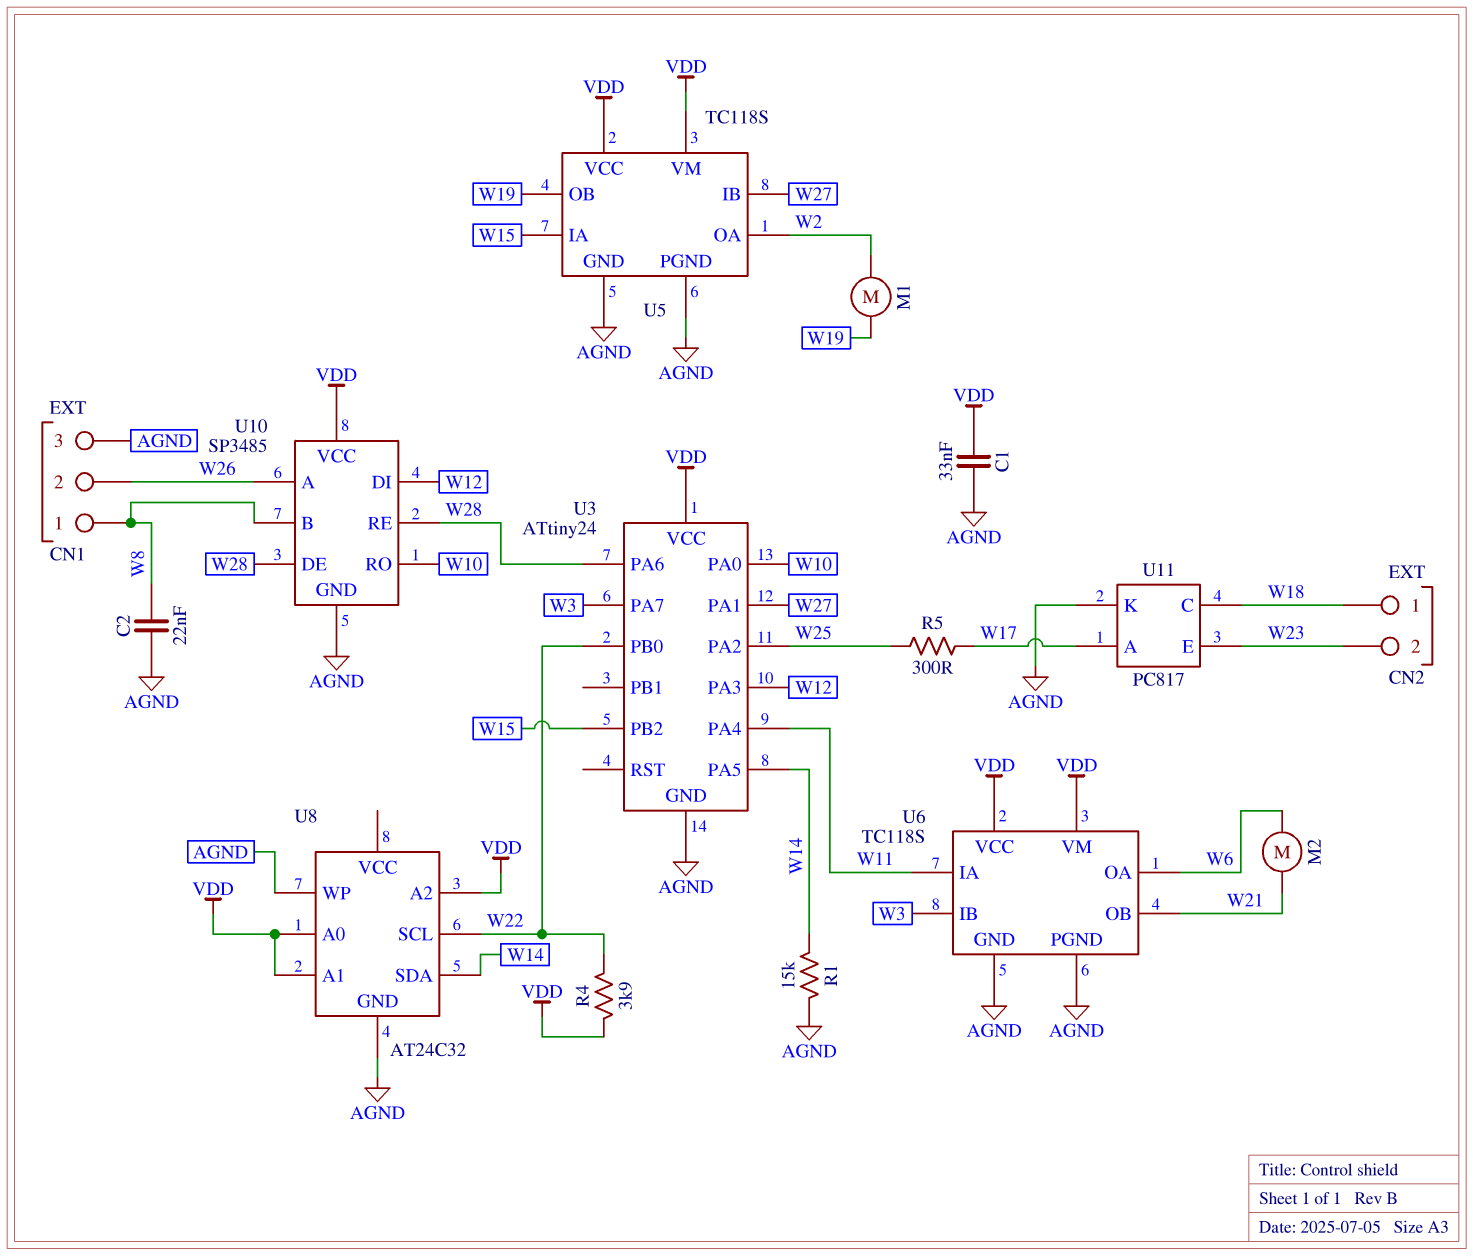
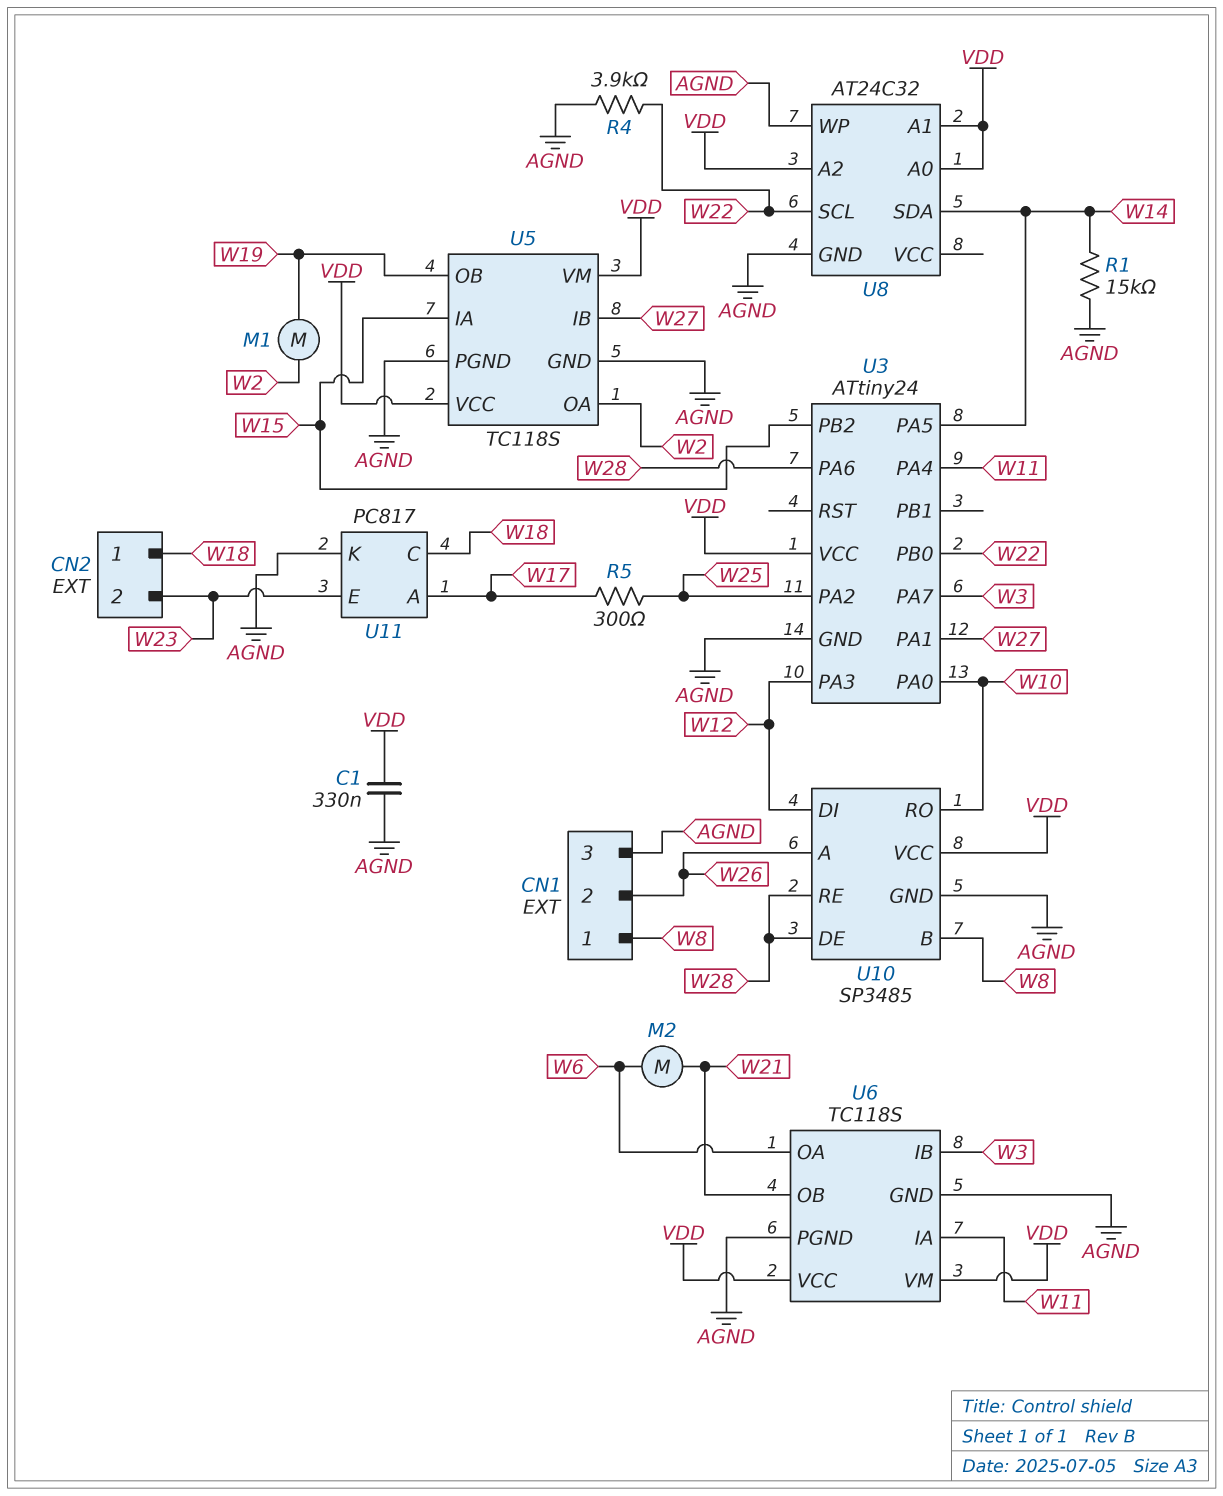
C1: 33nF (AGND, VDD) -> 330nF (AGND, VDD)
C2: 22nF (AGND, W8) -> none
R4: 3.9k (VDD, W22) -> 3.9k (AGND, W22)

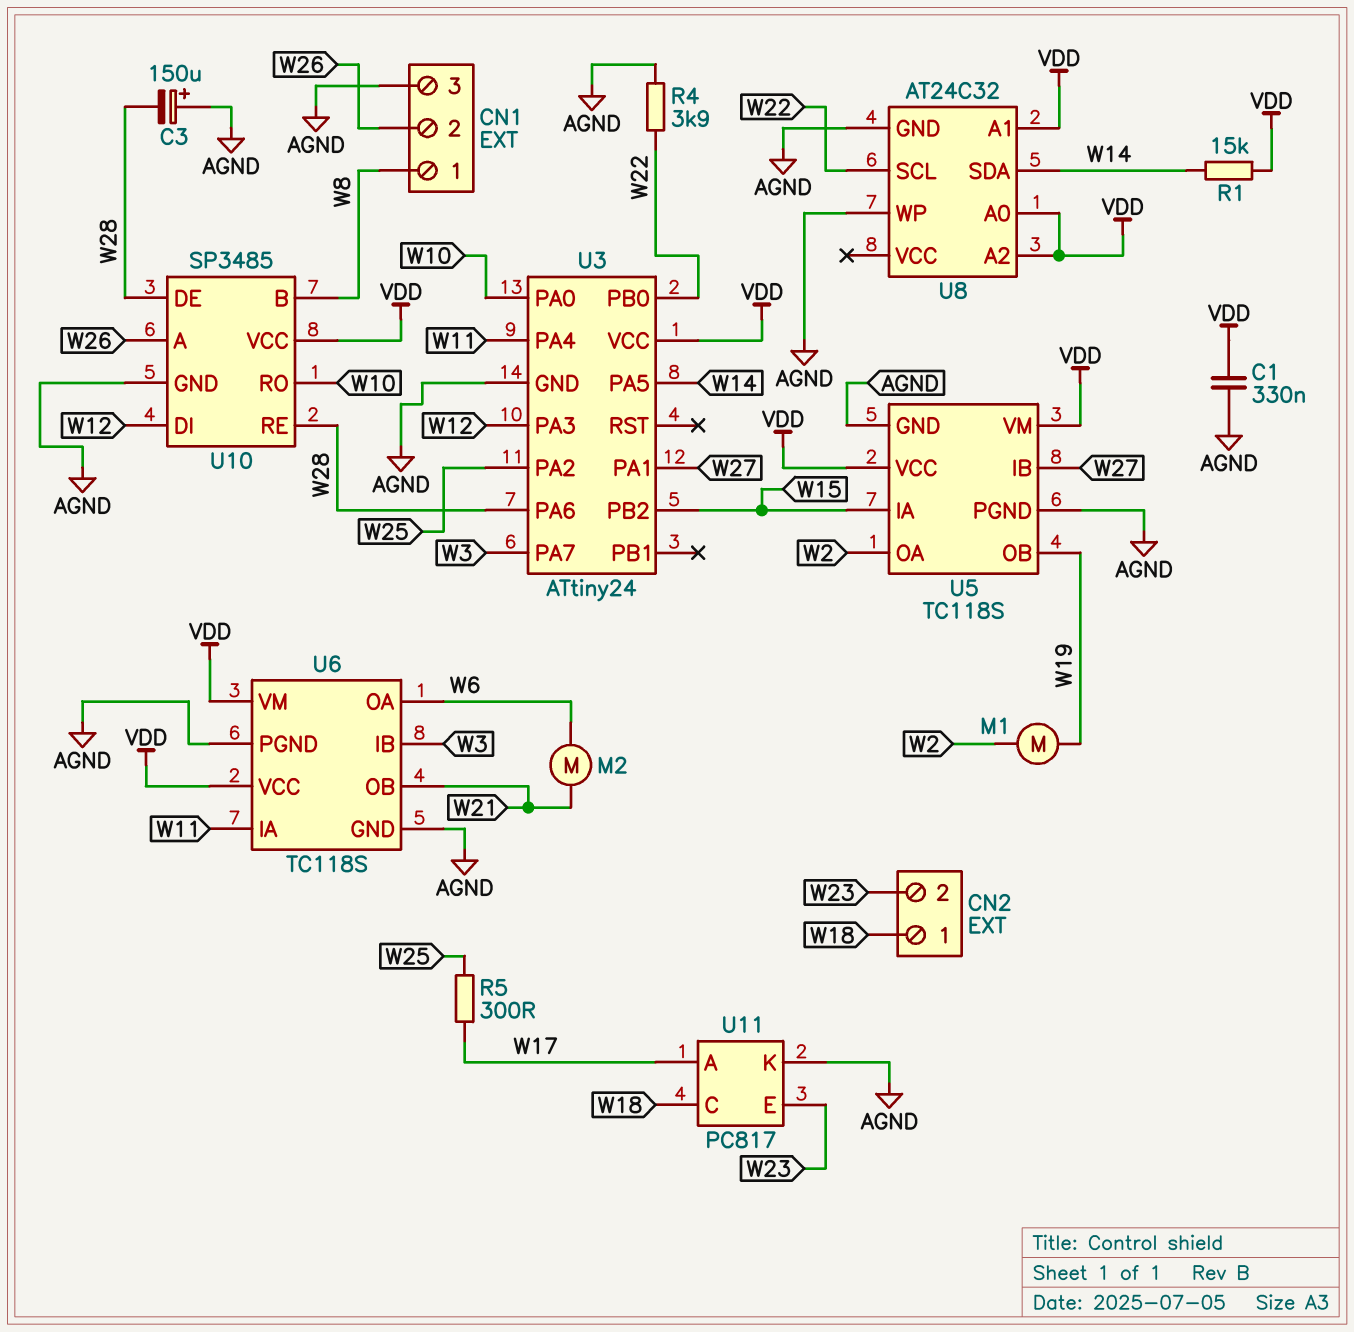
C3: none -> 150uF (plus AGND, minus W28)
R1: 15k (AGND, W14) -> 15k (VDD, W14)

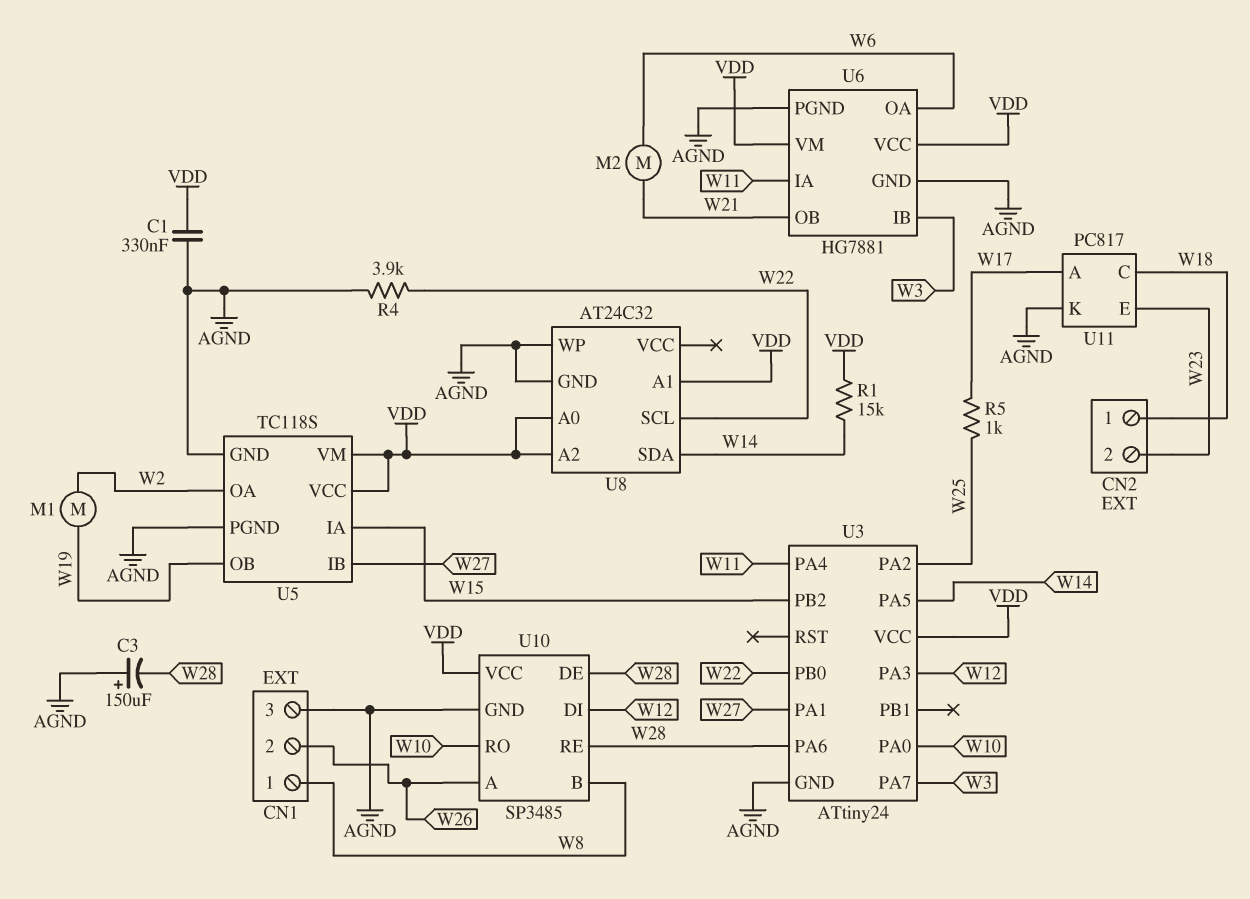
R5: 300 (W17, W25) -> 1k (W17, W25)
U6: TC118S -> HG7881

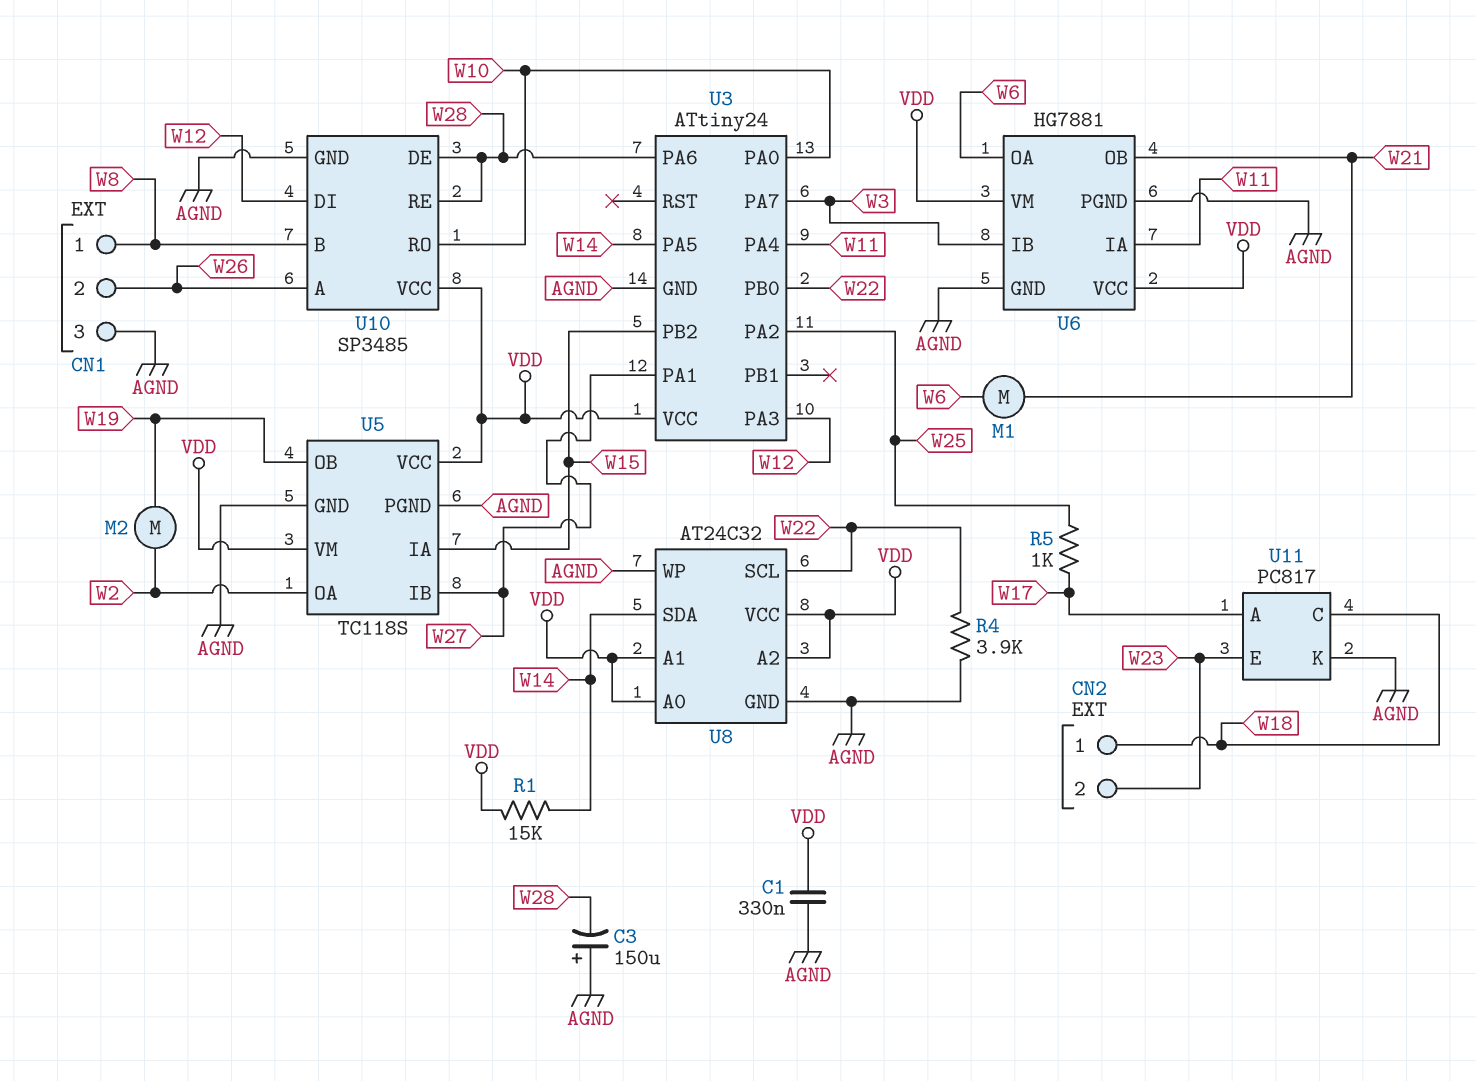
M1: motor (W2, W19) -> motor (W6, W21)
M2: motor (W6, W21) -> motor (W2, W19)
U8 pin VCC: none -> VDD

